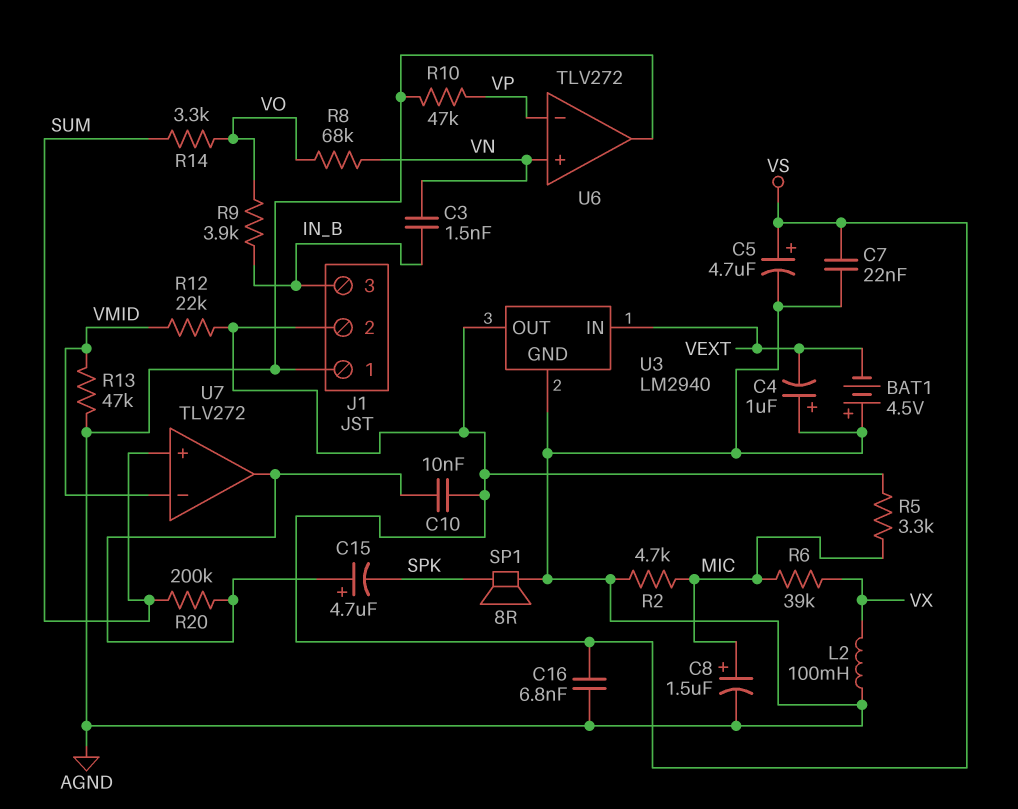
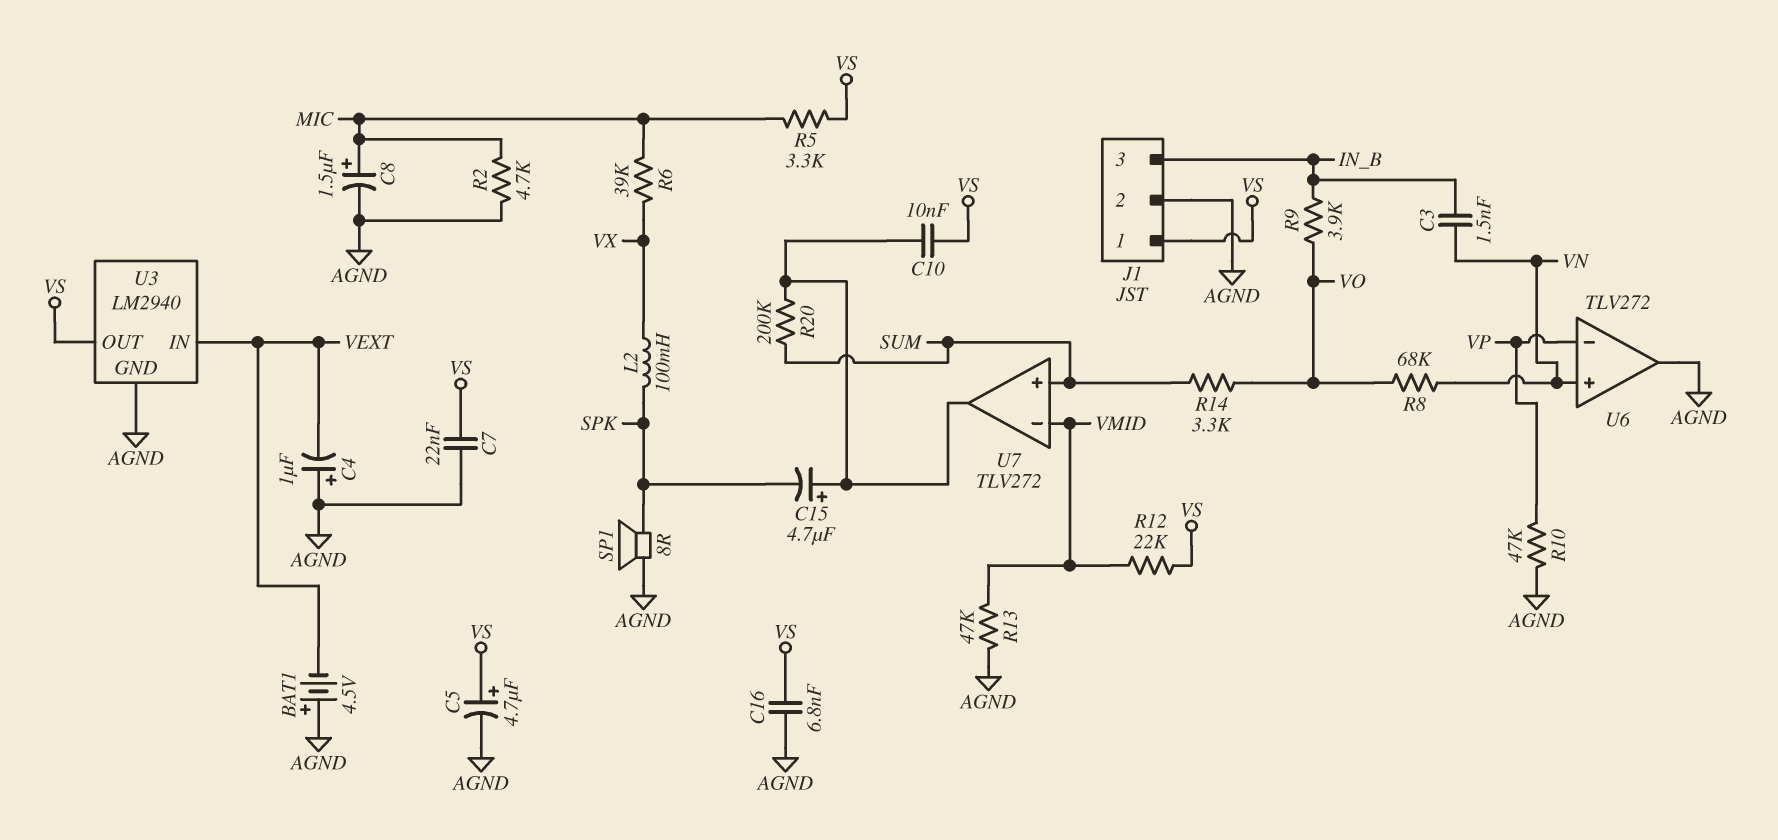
J1 pin 1: AGND -> VS
J1 pin 2: VS -> AGND
L2: 100mH (AGND, VX) -> 100mH (SPK, VX)

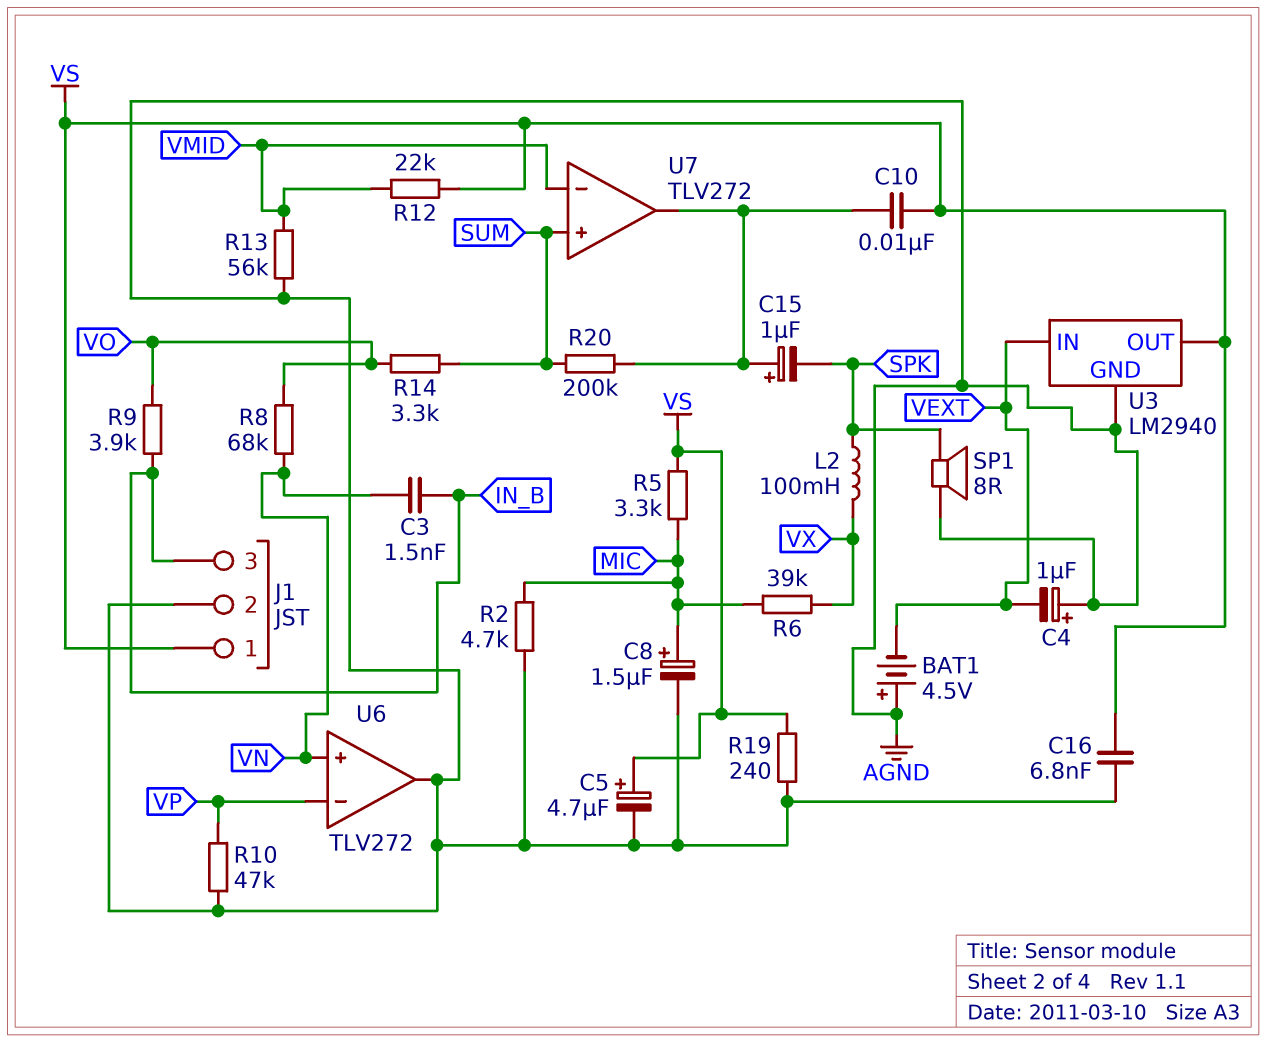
C7: 22nF (AGND, VS) -> none
C15: 4.7uF (plus U7/out, minus SPK) -> 1uF (plus U7/out, minus SPK)
R13: 47k (AGND, VMID) -> 56k (AGND, VMID)
R19: none -> 240 (AGND, VS)

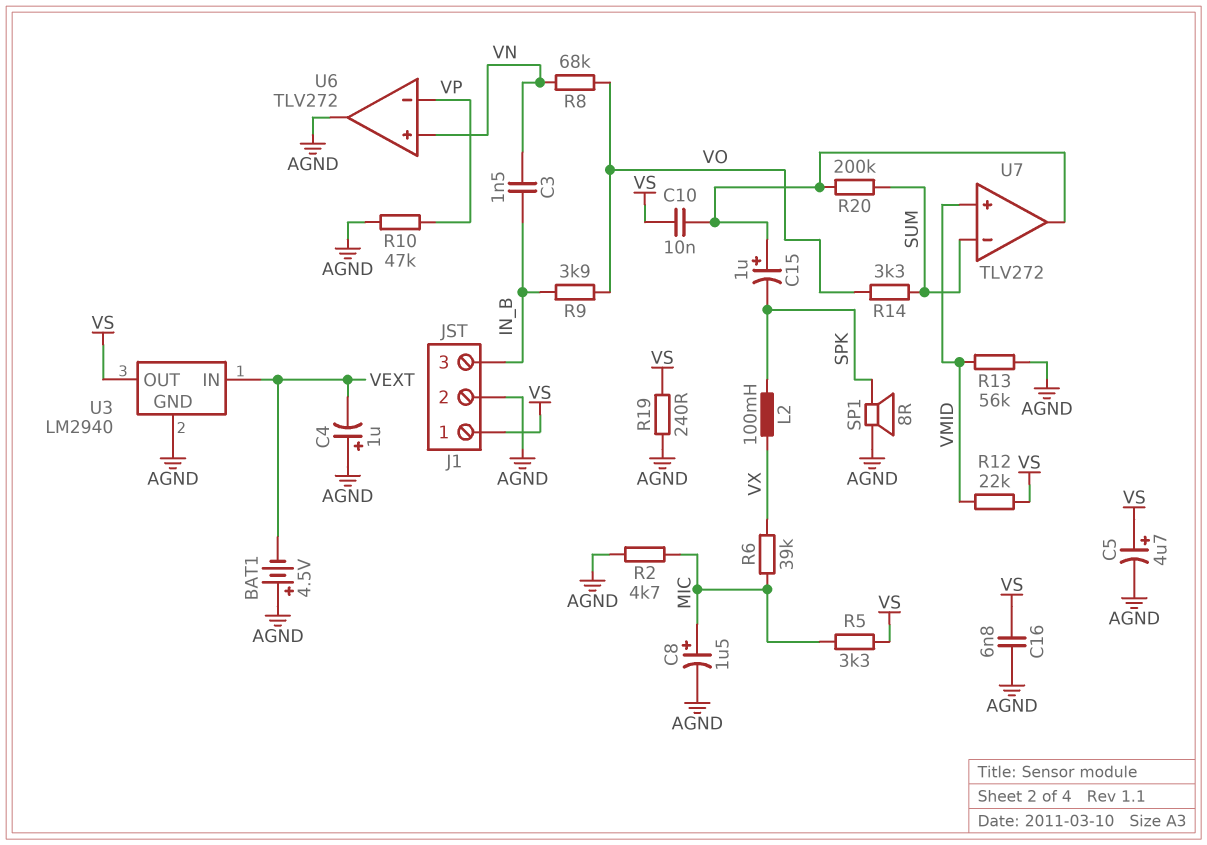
U7 pin in+: SUM -> VMID
U7 pin in-: VMID -> SUM

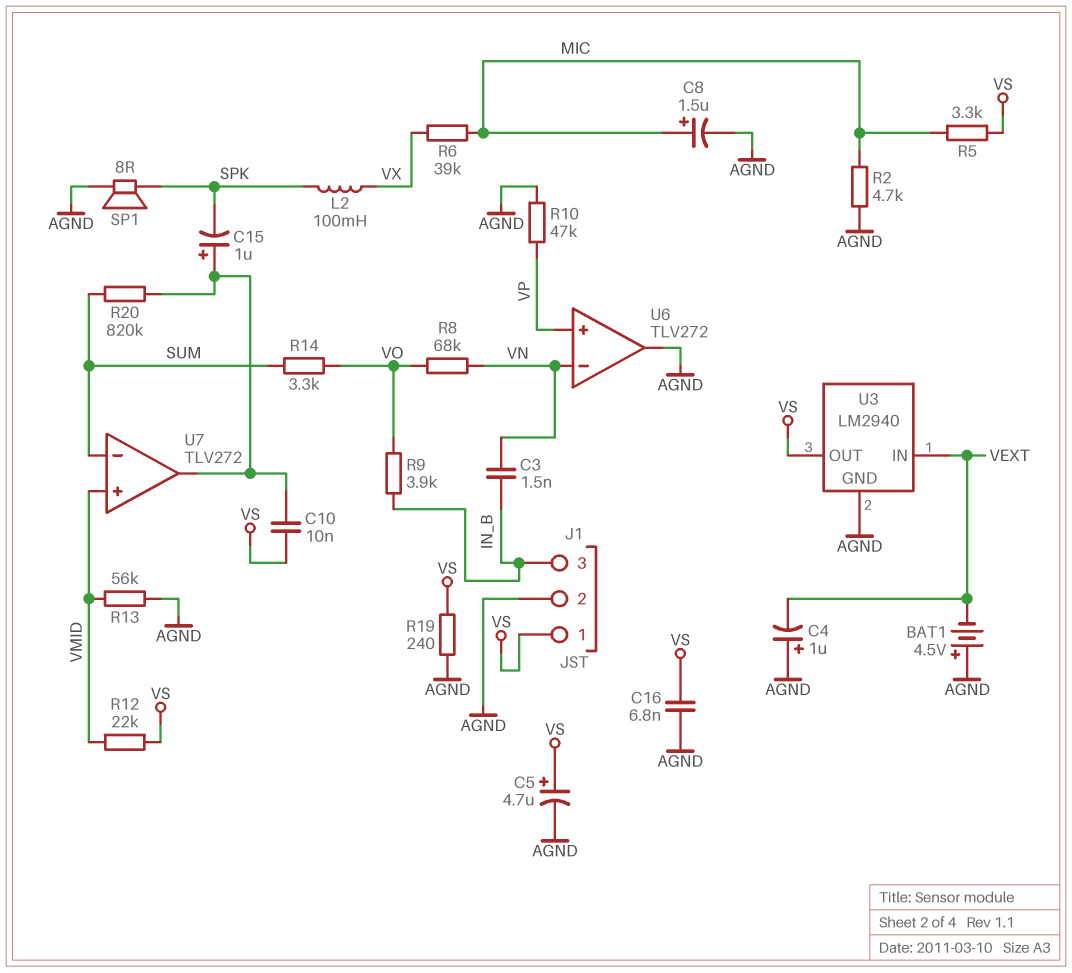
R20: 200k (SUM, U7/out) -> 820k (SUM, U7/out)
U6 pin in+: VN -> VP
U6 pin in-: VP -> VN

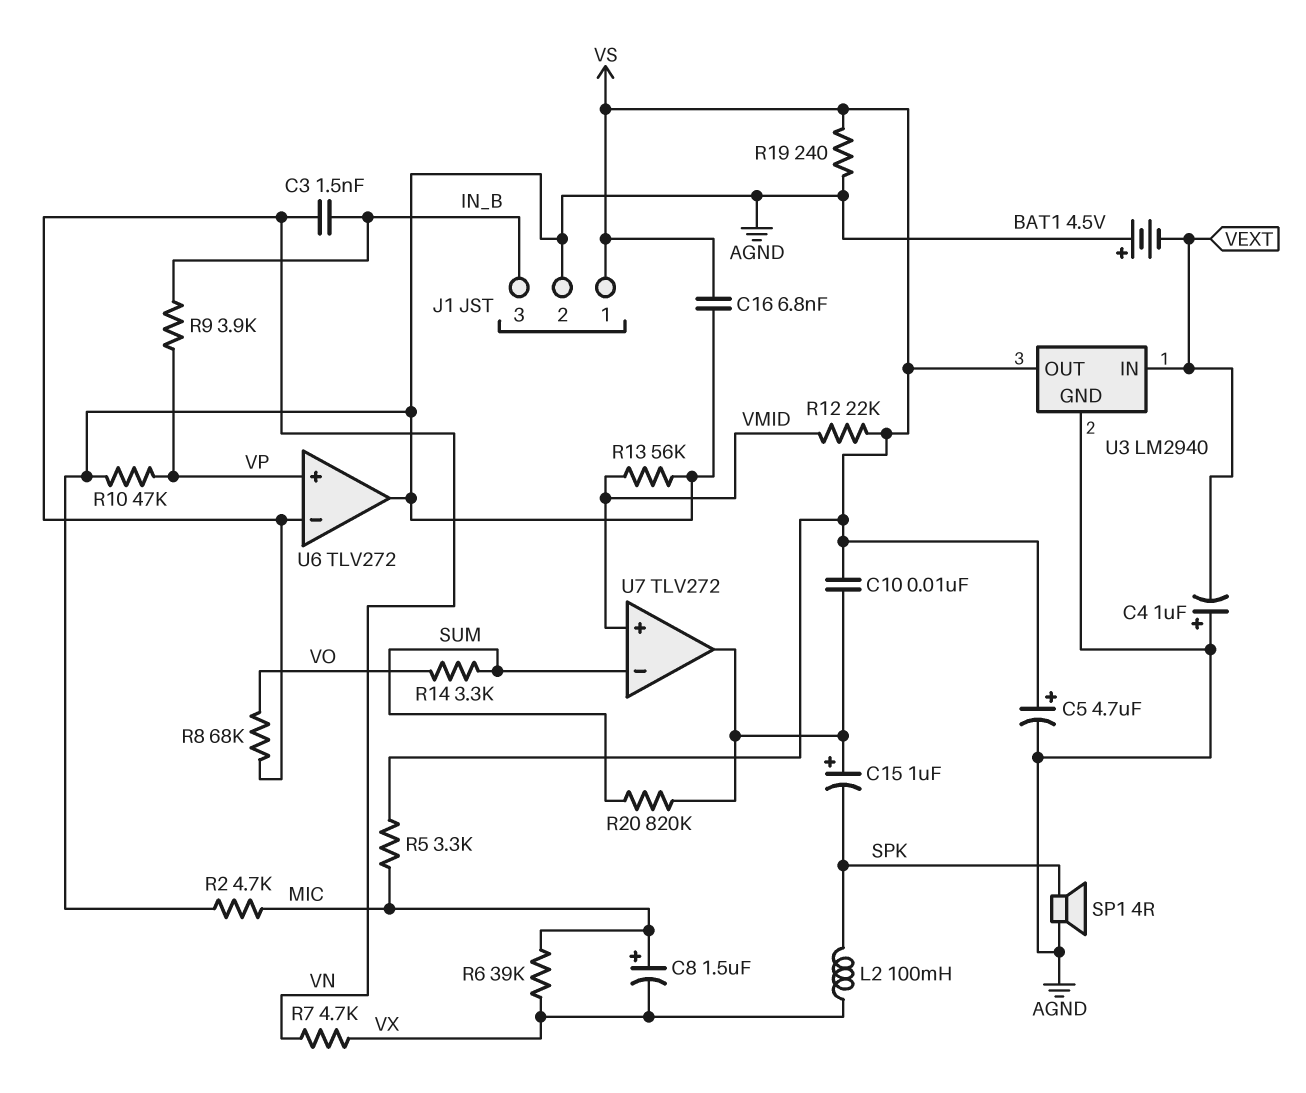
C8: 1.5uF (plus MIC, minus AGND) -> 1.5uF (plus MIC, minus VX)
R7: none -> 4.7k (VN, VX)
R9: 3.9k (IN_B, VO) -> 3.9k (IN_B, VP)
SP1: speaker 8R (AGND, SPK) -> speaker 4R (AGND, SPK)

